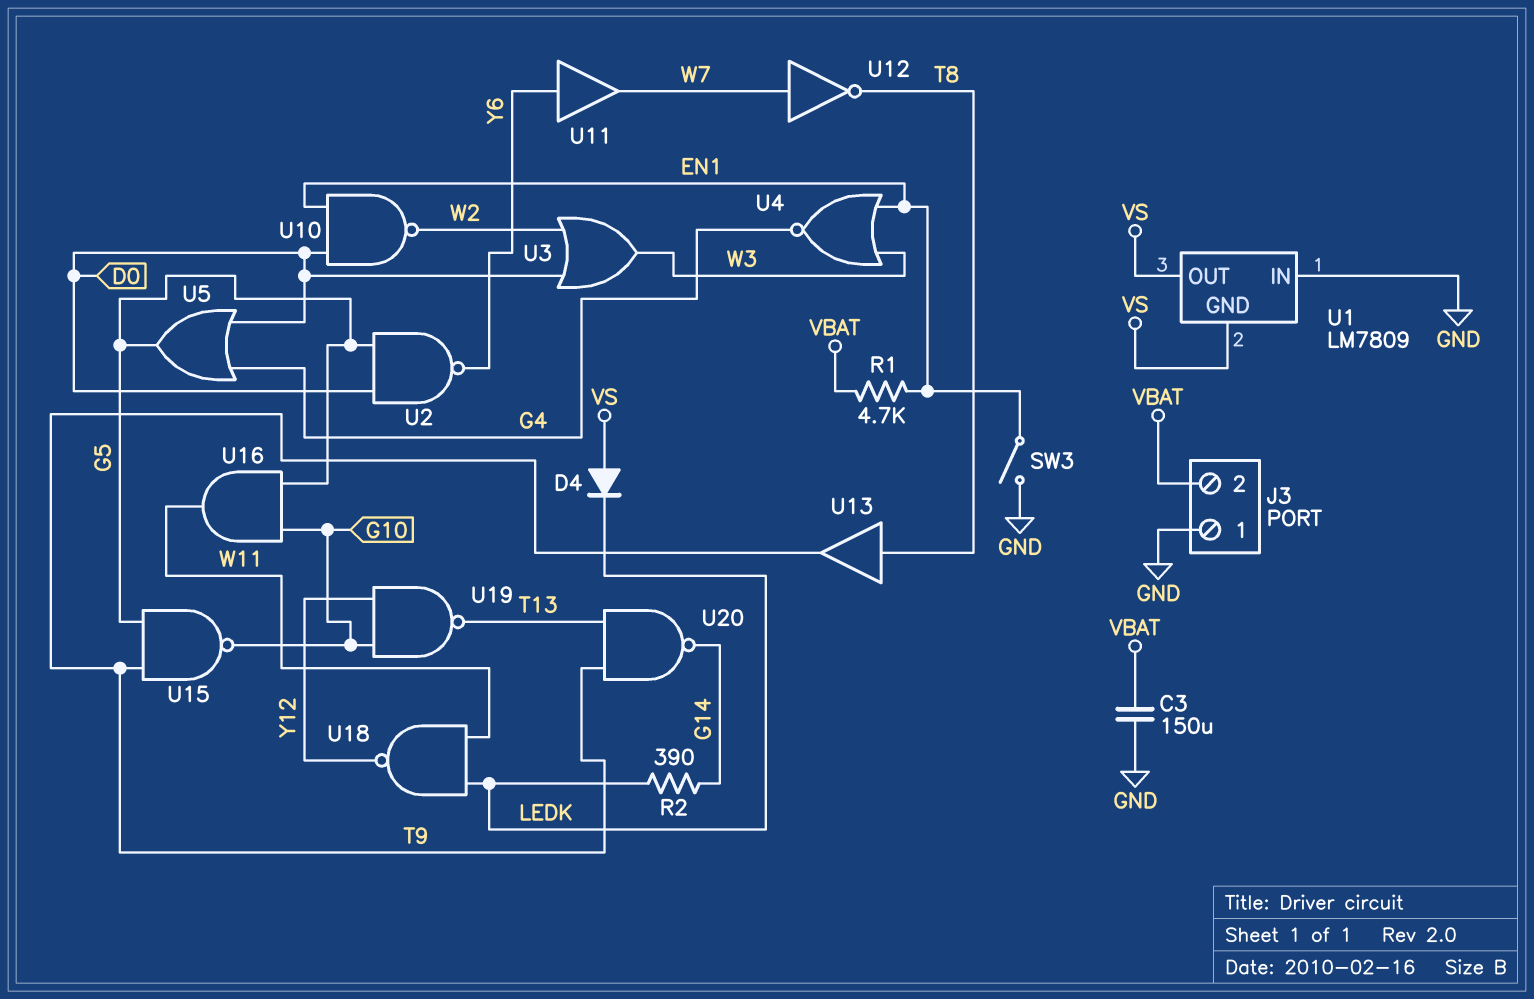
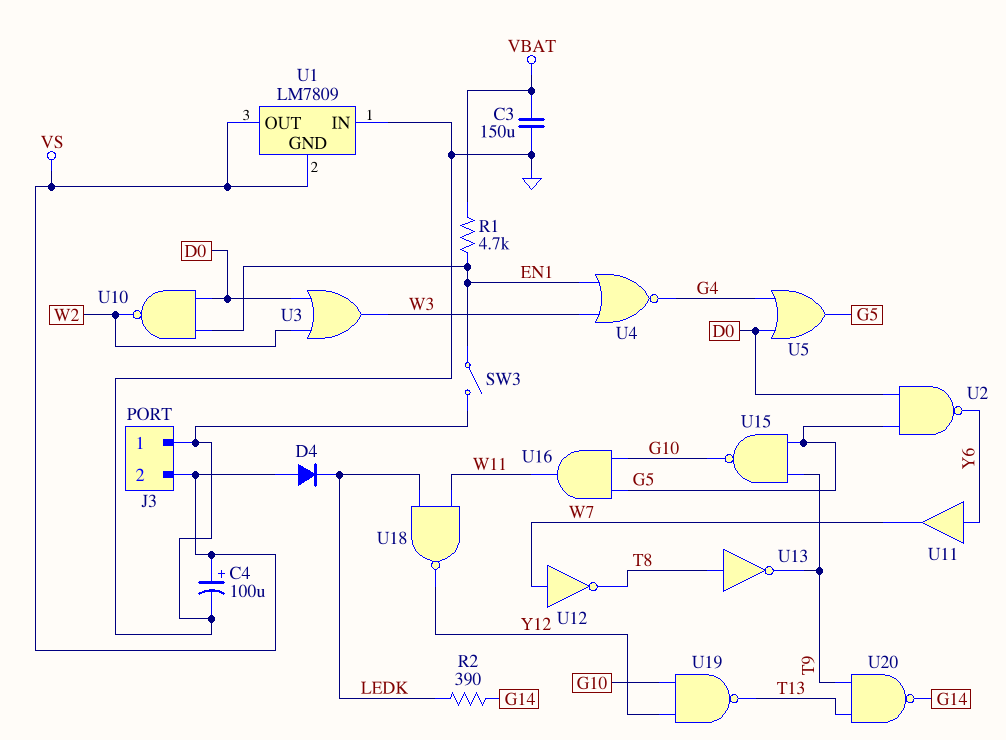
C4: none -> 100uF (plus VS, minus GND)
J3 pin 2: VBAT -> VS
U13: buffer (in T8, out T9) -> NOT (in T8, out T9)

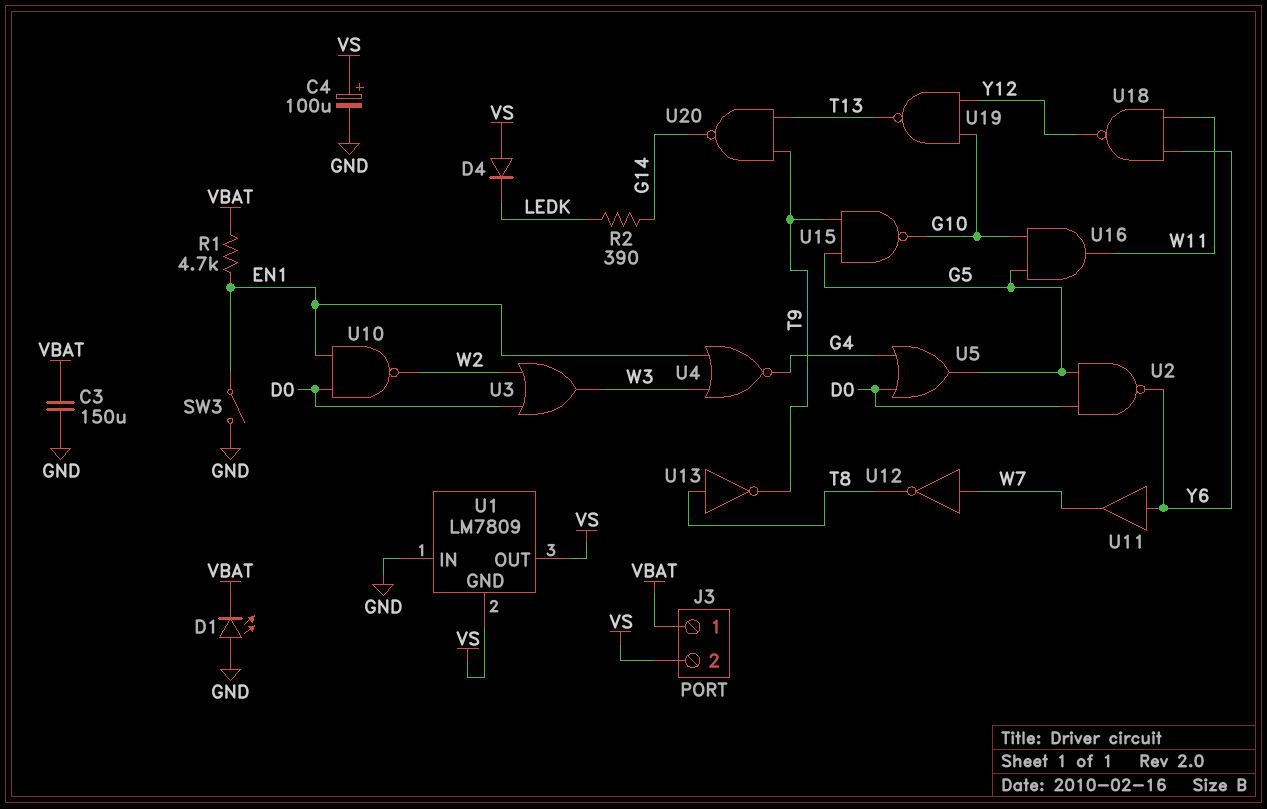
D1: none -> LED (A GND, K VBAT)
J3 pin 1: GND -> VBAT
U18: NAND (in LEDK, in W11, out Y12) -> NAND (in W11, in Y6, out Y12)

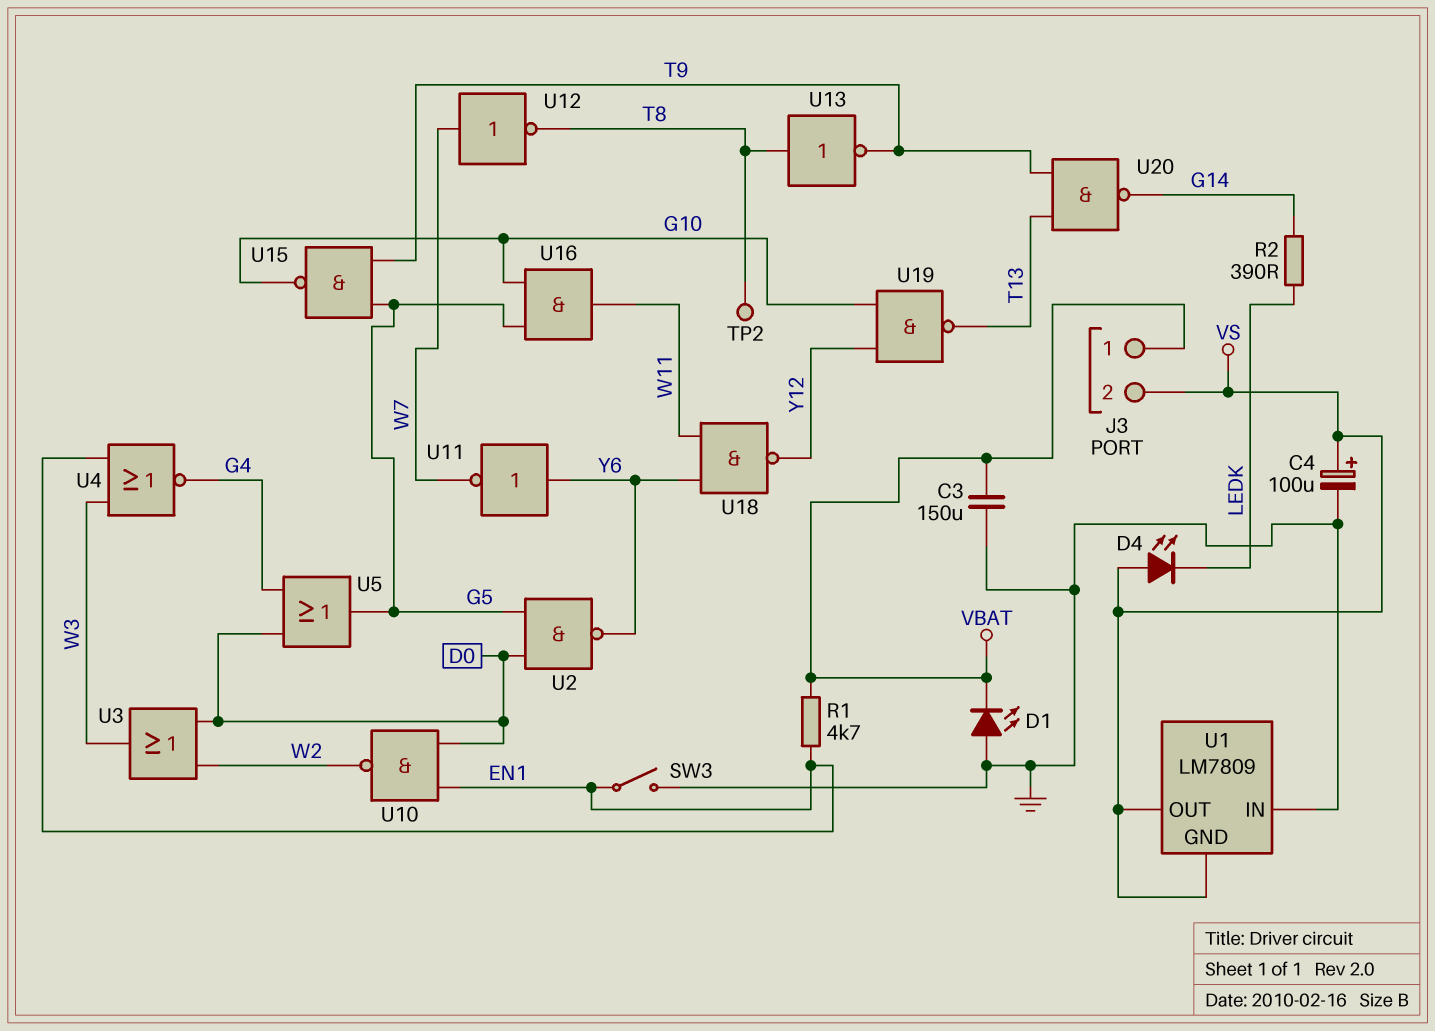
D4: diode (A VS, K LEDK) -> LED (A VS, K LEDK)
TP2: none -> test point (T8)
U11: buffer (in Y6, out W7) -> NOT (in Y6, out W7)

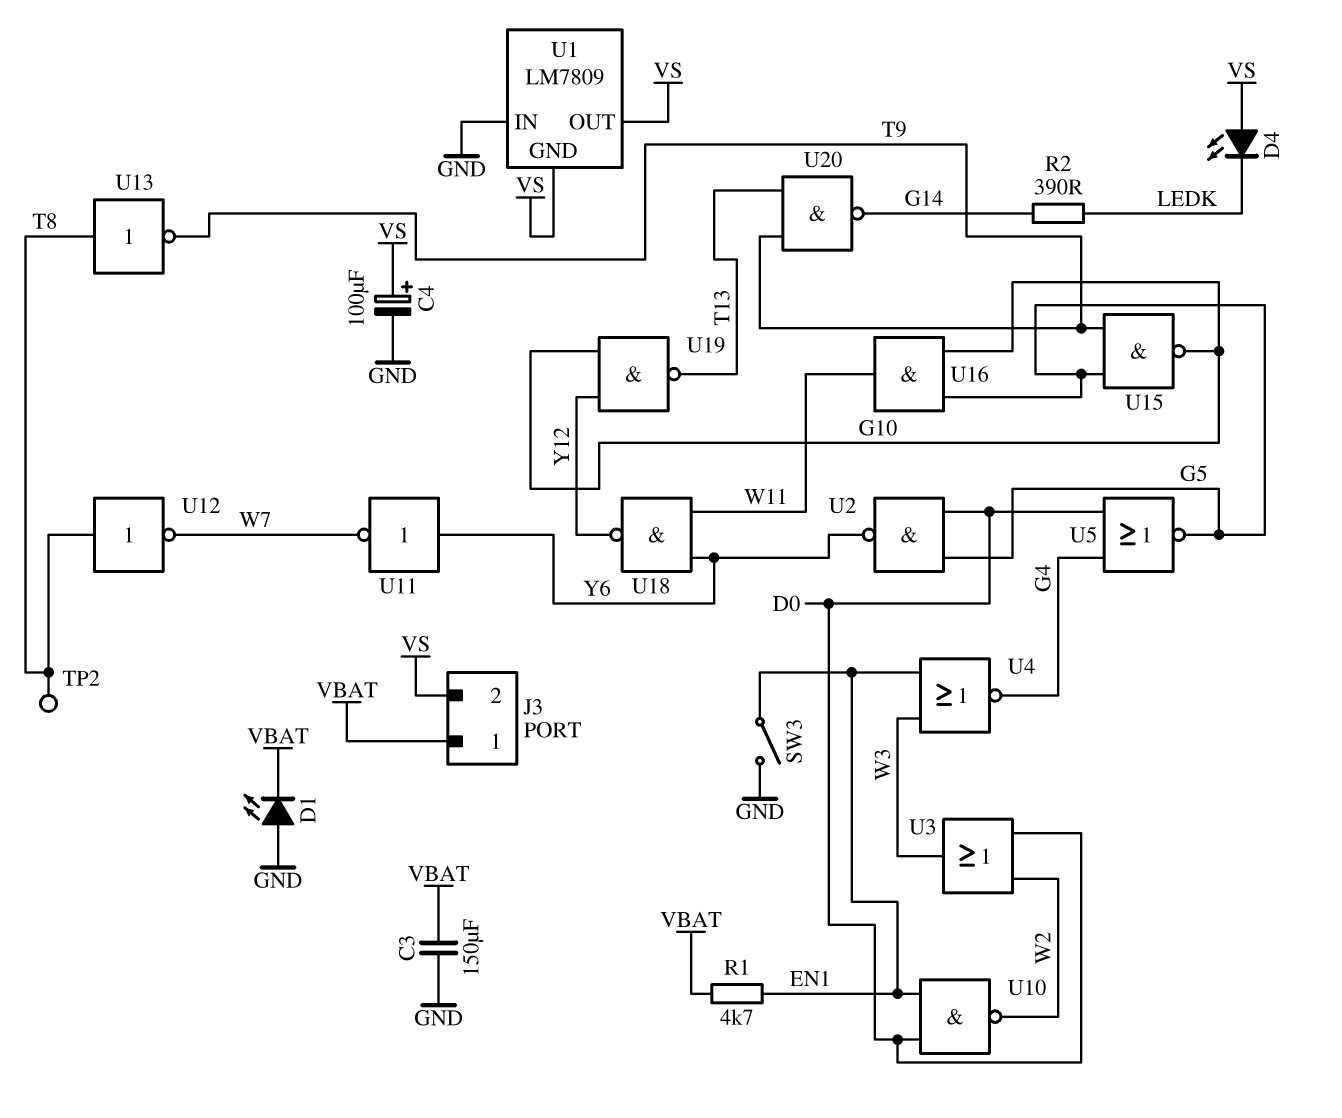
U5: OR (in D0, in G4, out G5) -> NOR (in D0, in G4, out G5)
U12: NOT (in W7, out T8) -> NOT (in T8, out W7)

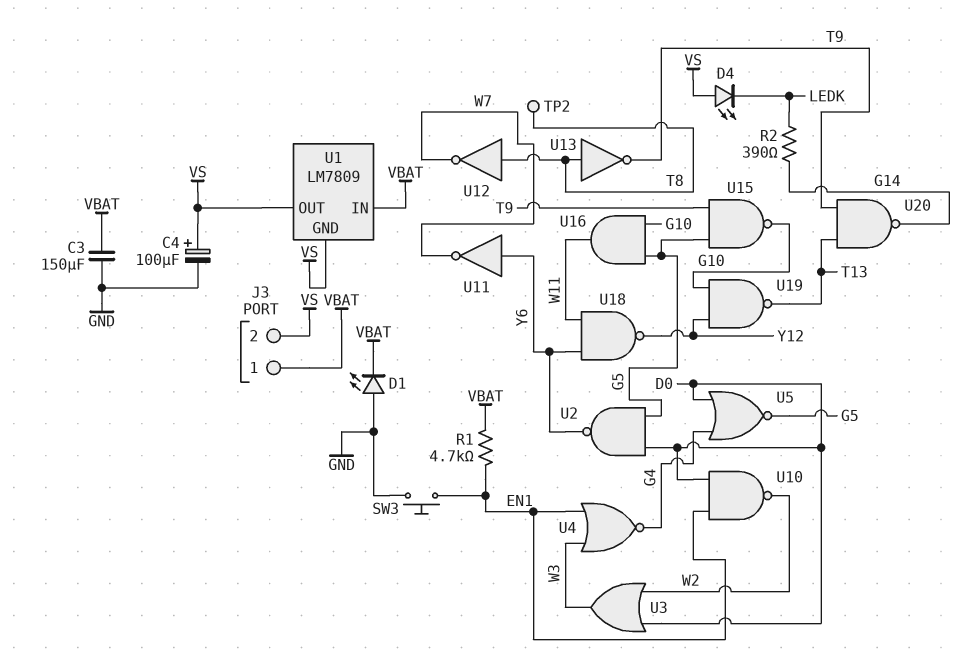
SW3: switch (EN1, GND) -> button (EN1, GND)
U1 pin IN: GND -> VBAT

